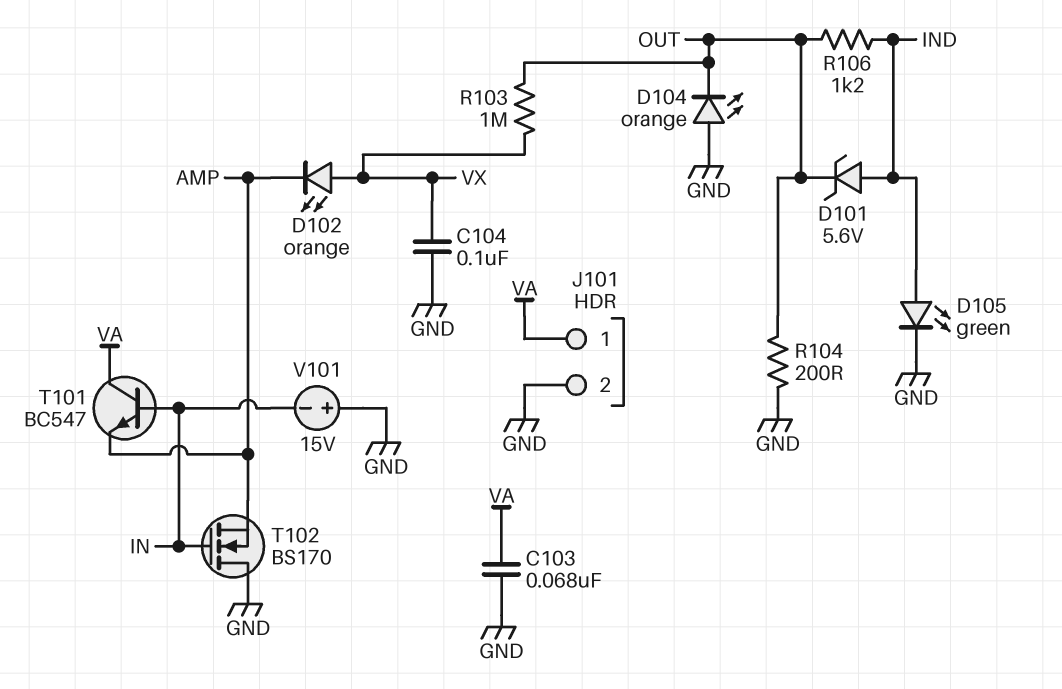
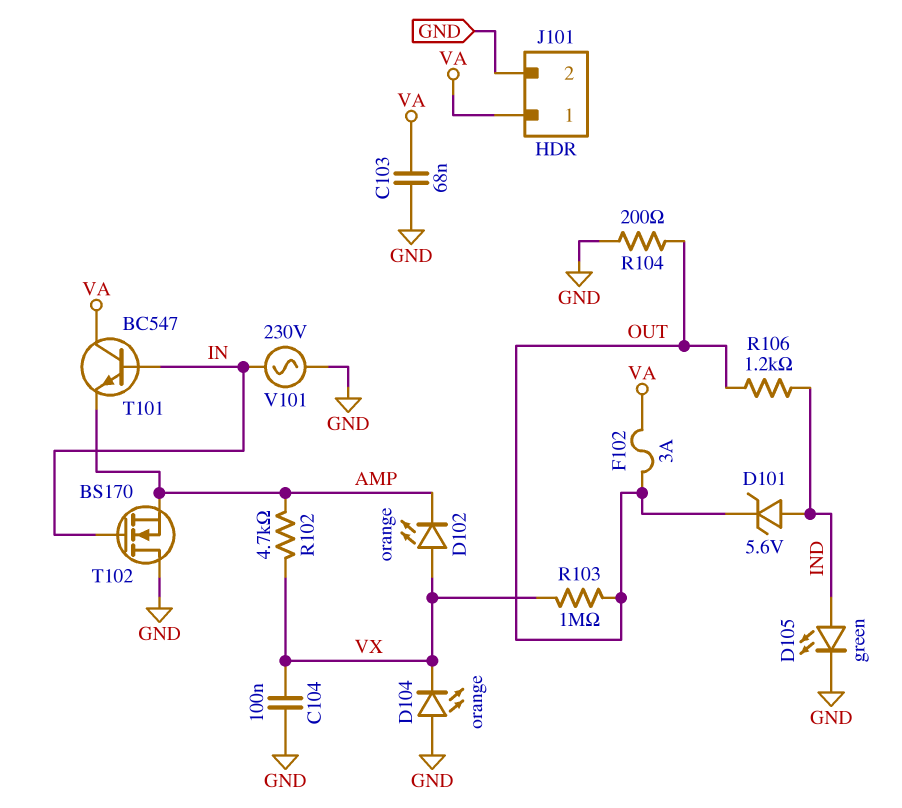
D104: LED orange (A GND, K OUT) -> LED orange (A GND, K VX)
F102: none -> 3A (OUT, VA)
R102: none -> 4.7k (AMP, VX)
V101: 15V (plus GND, minus IN) -> AC 230V (GND, IN)

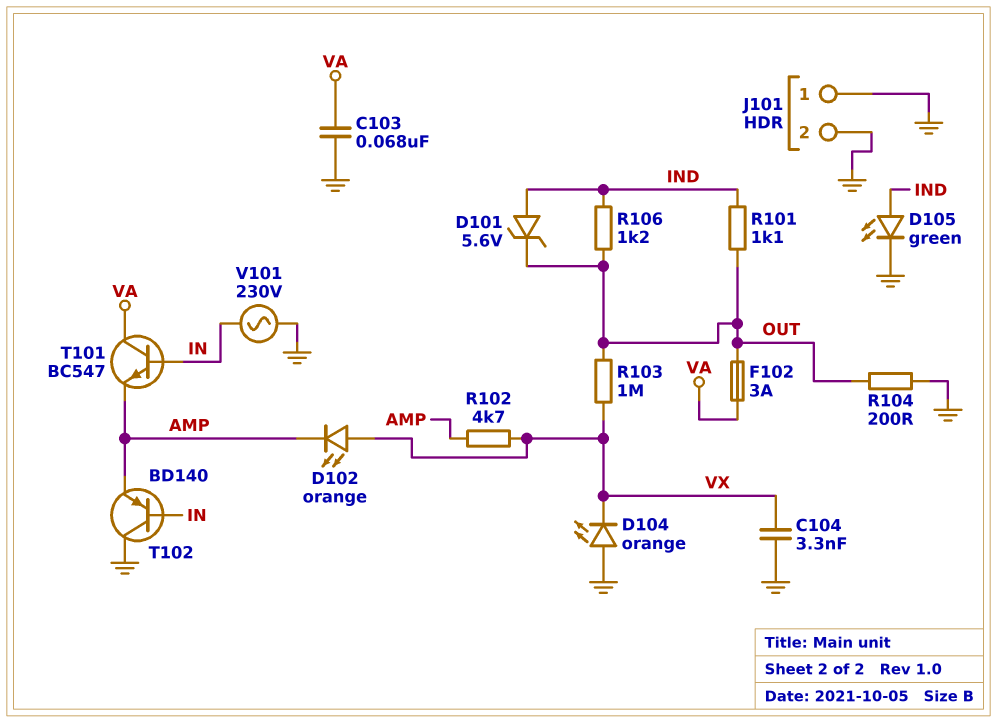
C104: 100nF (GND, VX) -> 3.3nF (GND, VX)
J101 pin 1: VA -> GND
R101: none -> 1.1k (IND, OUT)
T102: NMOS BS170 (G IN, D GND, S AMP) -> PNP BD140 (B IN, C GND, E AMP)

